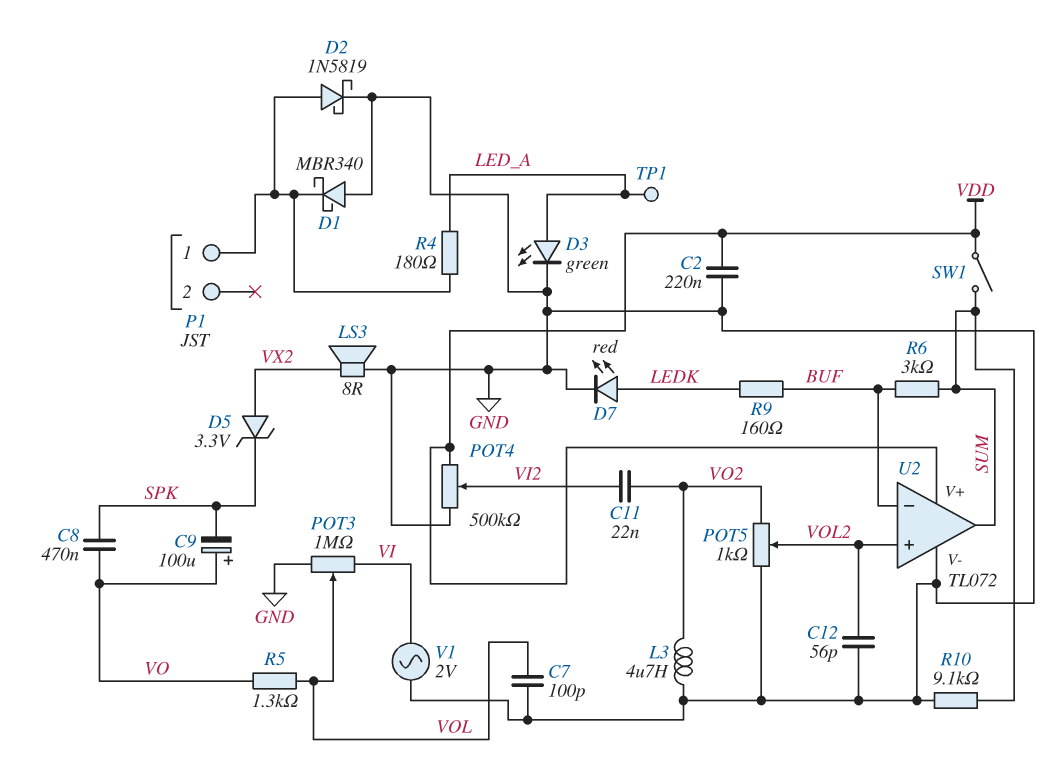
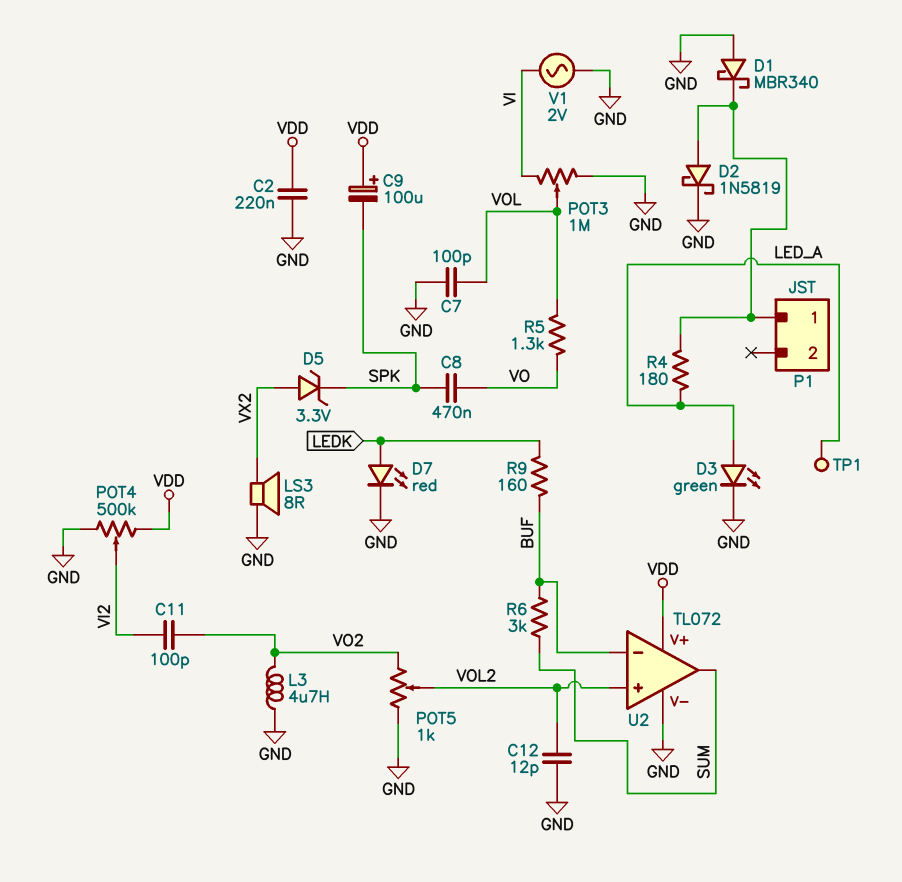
C9: 100uF (plus VO, minus SPK) -> 100uF (plus VDD, minus SPK)
C11: 22nF (VI2, VO2) -> 100pF (VI2, VO2)
C12: 56pF (GND, VOL2) -> 12pF (GND, VOL2)
R10: 9.1k (GND, SUM) -> none
SW1: switch (SUM, VDD) -> none

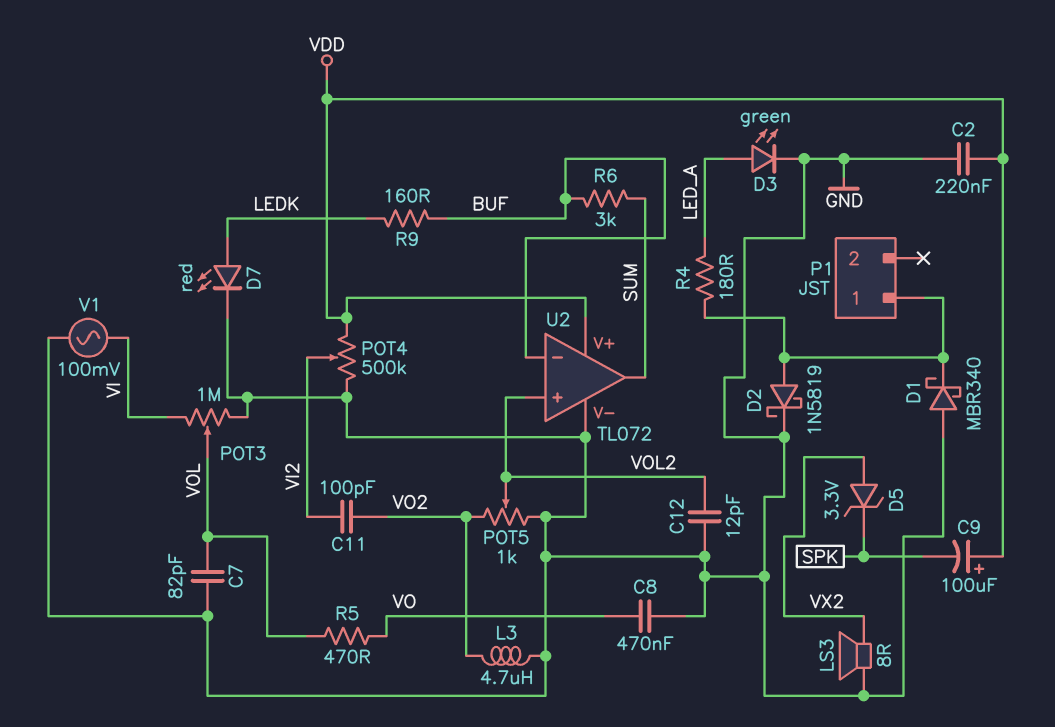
C7: 100pF (GND, VOL) -> 82pF (GND, VOL)
C8: 470nF (SPK, VO) -> 470nF (GND, VO)
R5: 1.3k (VO, VOL) -> 470 (VO, VOL)
TP1: test point (LED_A) -> none
V1: AC 2V (GND, VI) -> AC 100mV (GND, VI)

